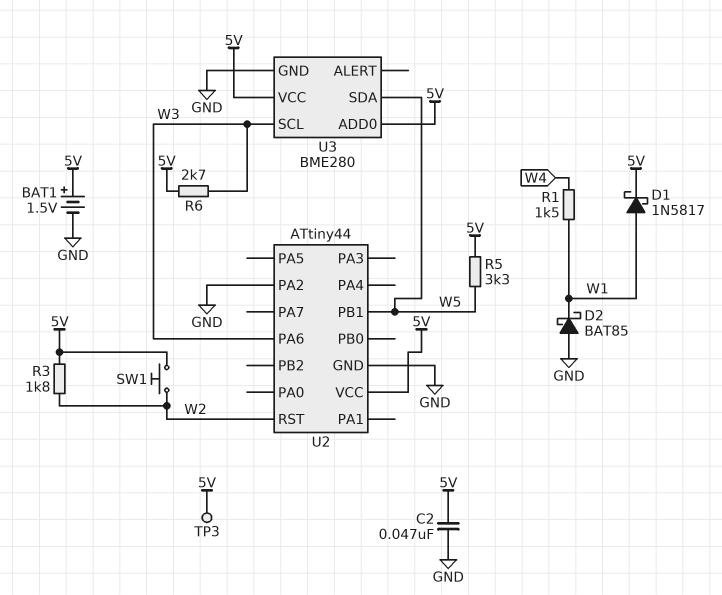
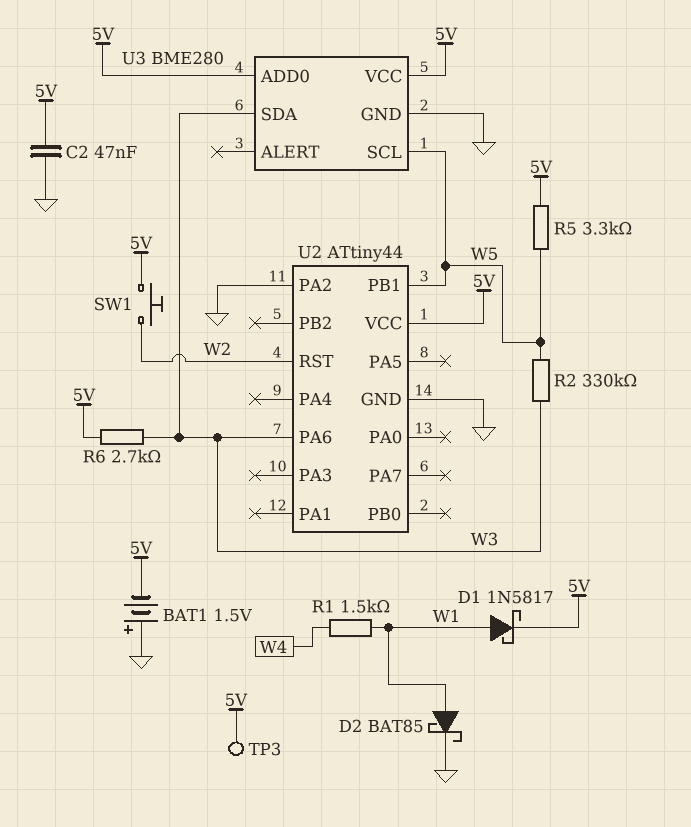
BAT1: 1.5V (plus 5V, minus GND) -> 1.5V (plus GND, minus 5V)
D2: schottky BAT85 (A GND, K W1) -> schottky BAT85 (A W1, K GND)
R2: none -> 330k (W3, W5)
R3: 1.8k (5V, W2) -> none
U3 pin SCL: W3 -> W5
U3 pin SDA: W5 -> W3

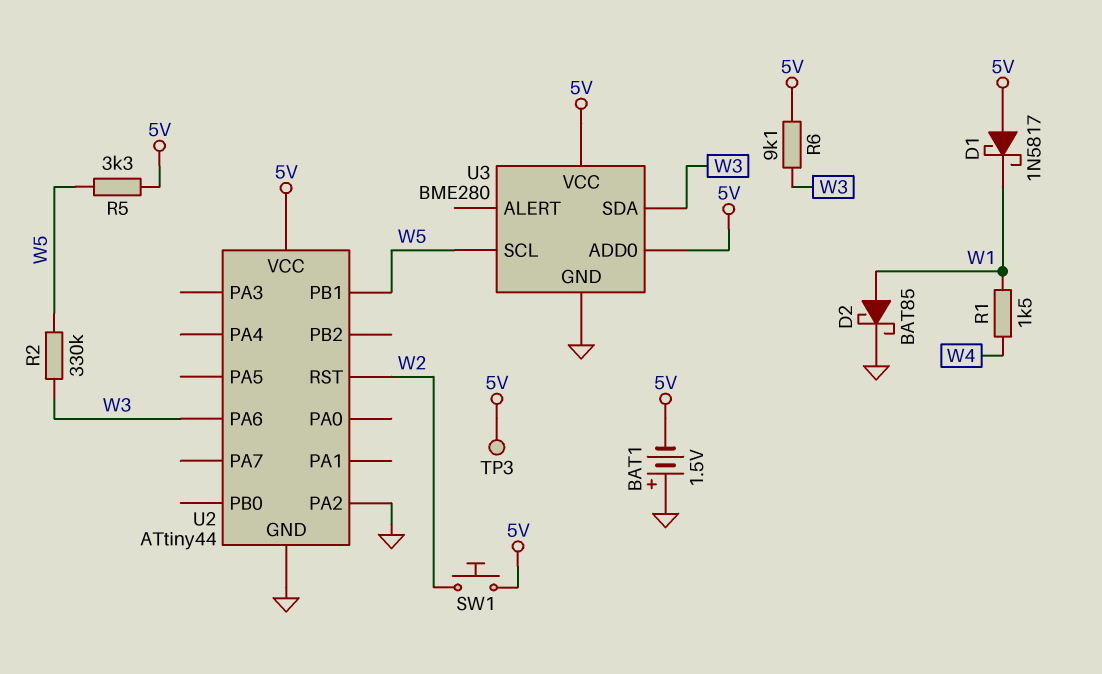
C2: 47nF (5V, GND) -> none
D1: schottky 1N5817 (A W1, K 5V) -> schottky 1N5817 (A 5V, K W1)
R6: 2.7k (5V, W3) -> 9.1k (5V, W3)

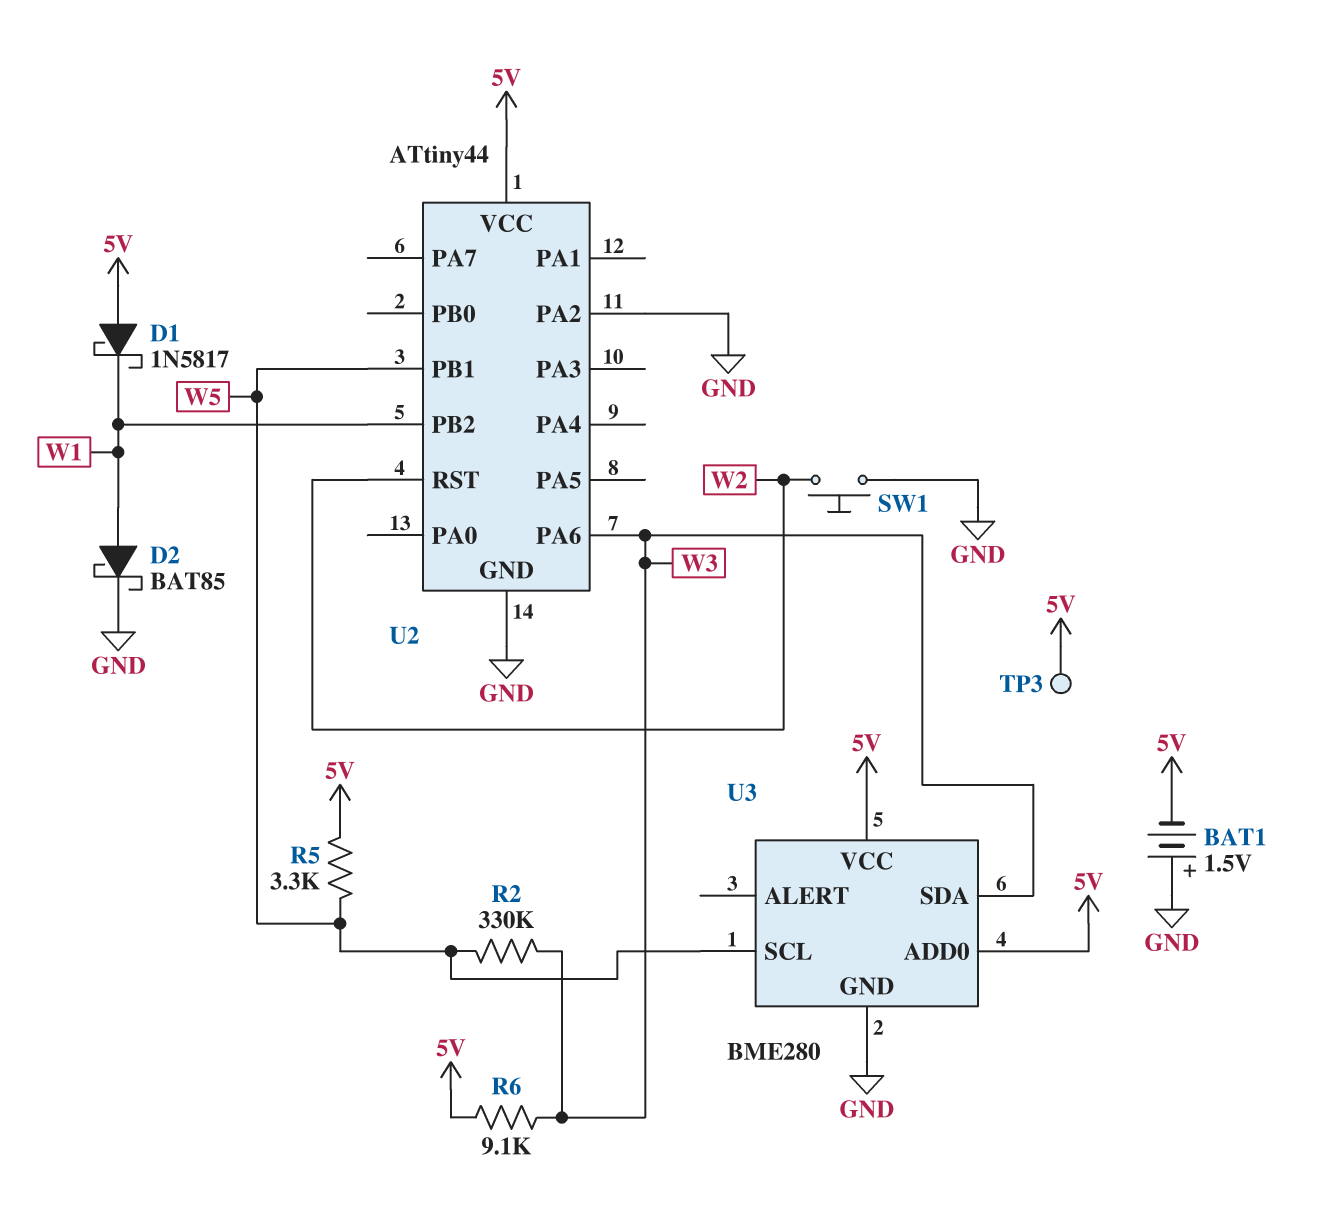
R1: 1.5k (W1, W4) -> none
SW1: button (5V, W2) -> button (GND, W2)
U2 pin PB2: none -> W1

